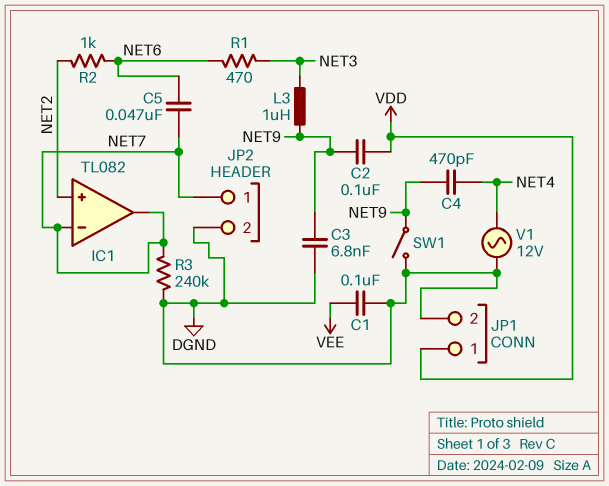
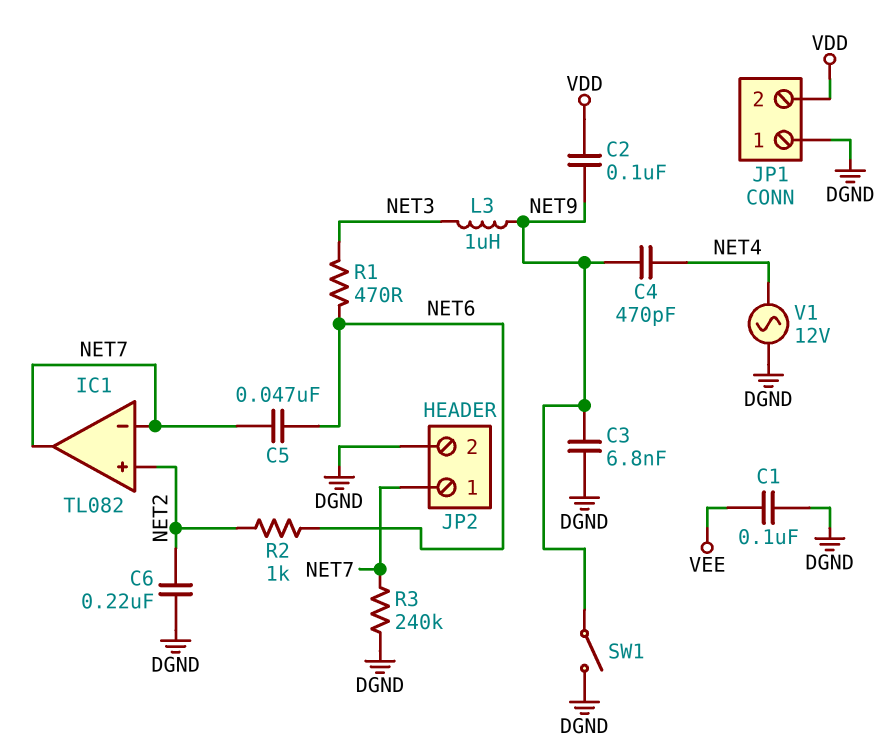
C6: none -> 220nF (DGND, NET2)
JP1 pin 1: VDD -> DGND
JP1 pin 2: DGND -> VDD

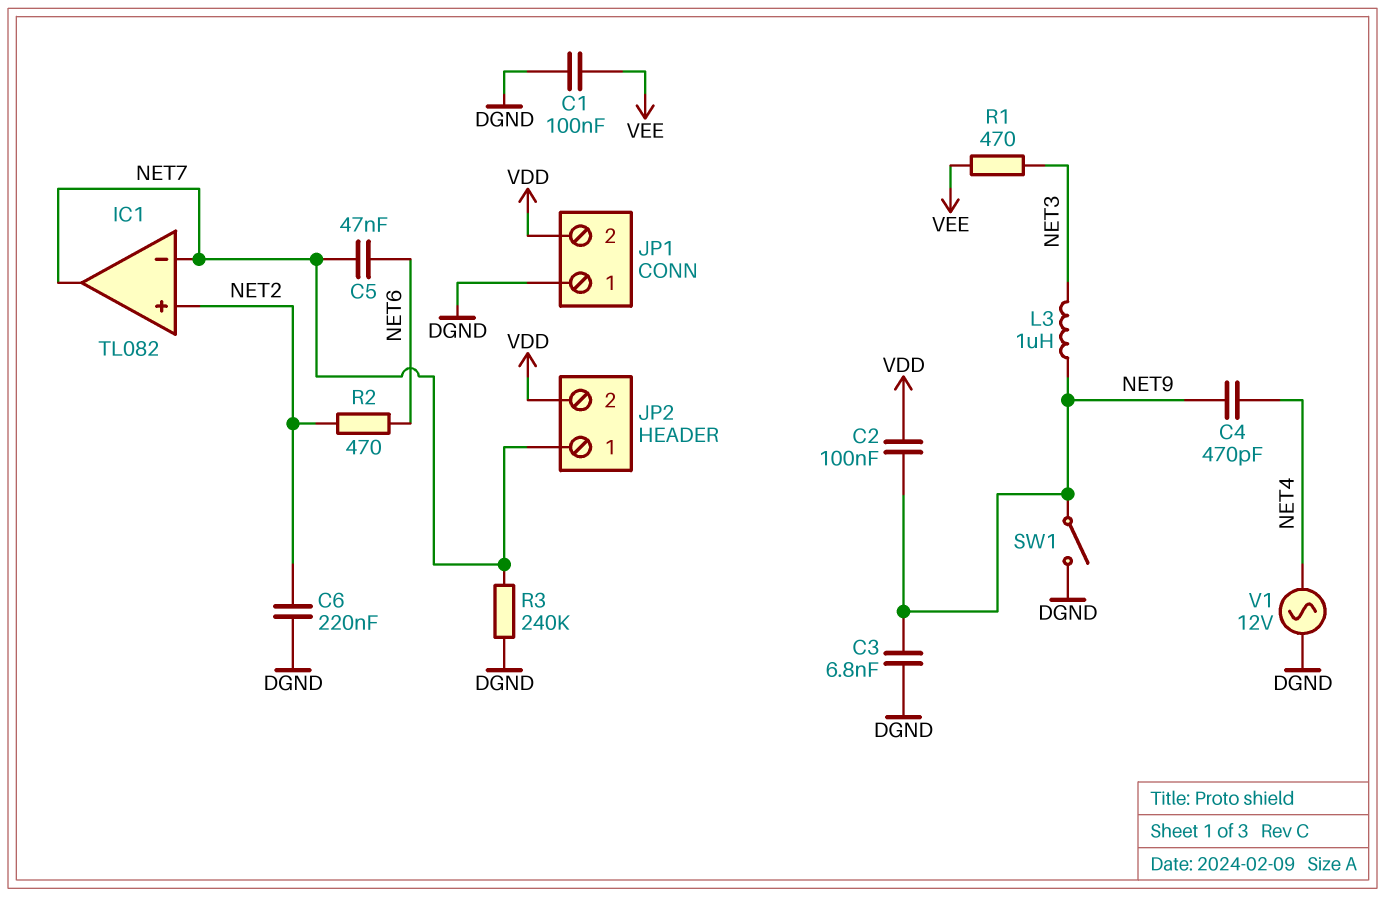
JP2 pin 2: DGND -> VDD
R1: 470 (NET3, NET6) -> 470 (NET3, VEE)
R2: 1k (NET2, NET6) -> 470 (NET2, NET6)

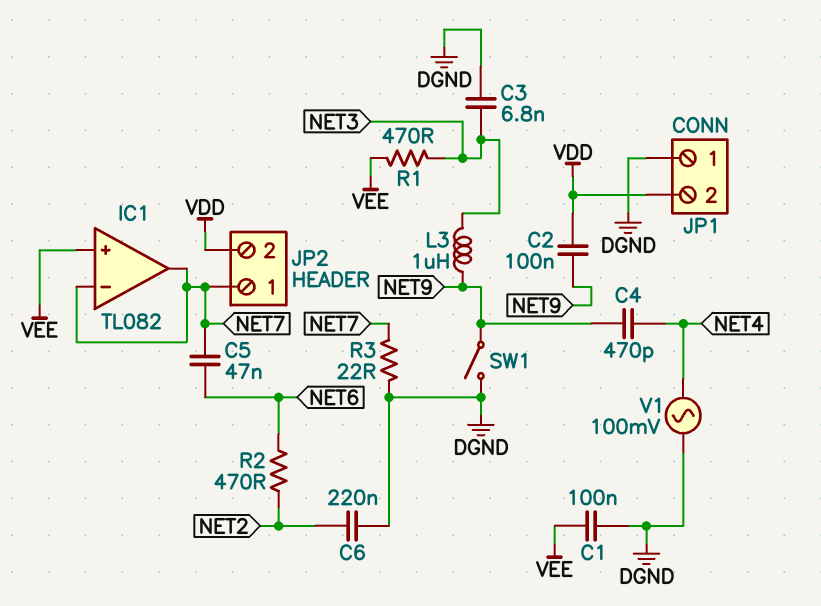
C3: 6.8nF (DGND, NET9) -> 6.8nF (DGND, NET3)
IC1 pin in+: NET2 -> VEE
R3: 240k (DGND, NET7) -> 22 (DGND, NET7)
V1: AC 12V (DGND, NET4) -> AC 100mV (DGND, NET4)

